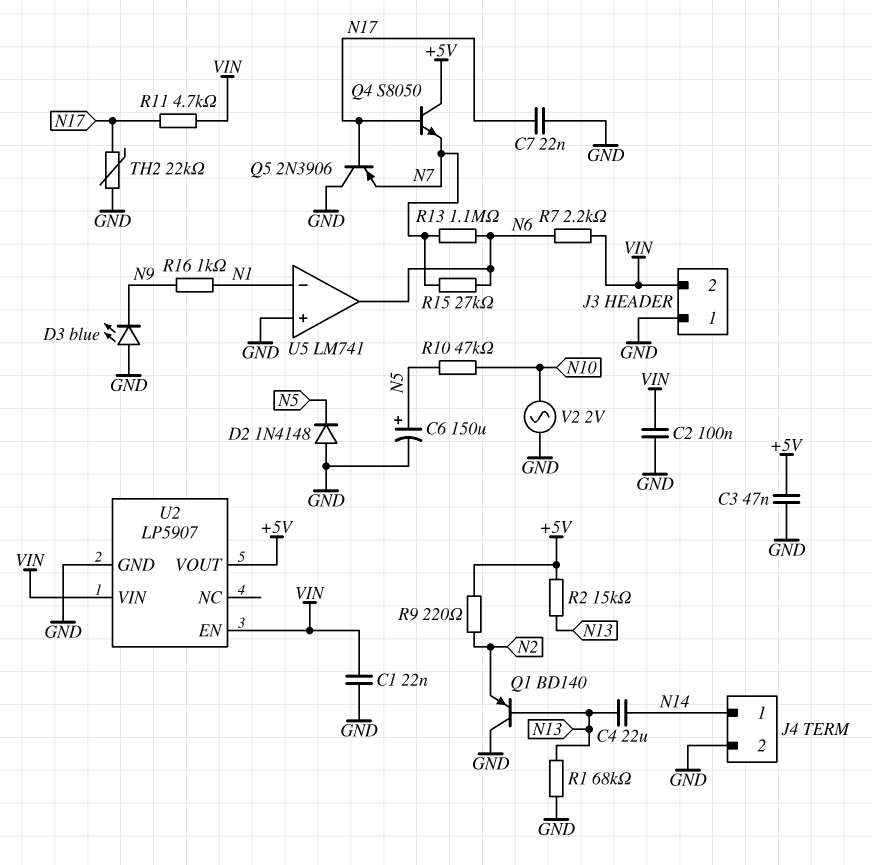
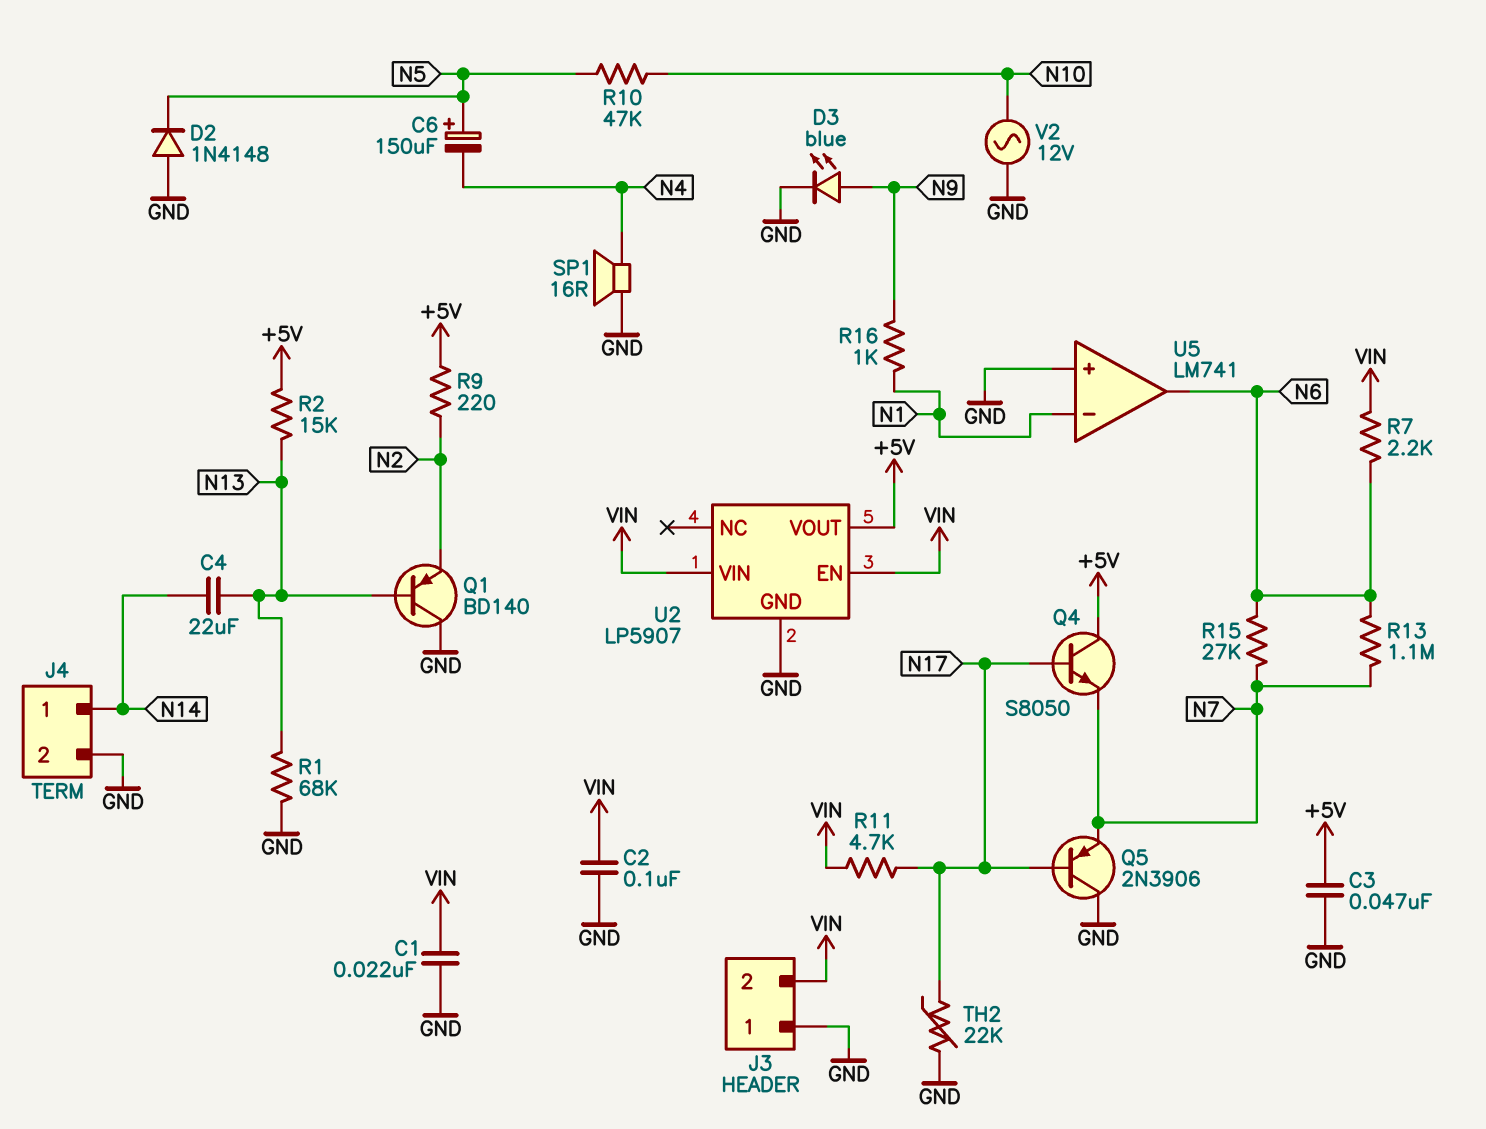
C6: 150uF (plus N5, minus GND) -> 150uF (plus N5, minus N4)
C7: 22nF (GND, N17) -> none
D3: LED blue (A GND, K N9) -> LED blue (A N9, K GND)
SP1: none -> speaker 16R (GND, N4)
V2: AC 2V (GND, N10) -> AC 12V (GND, N10)

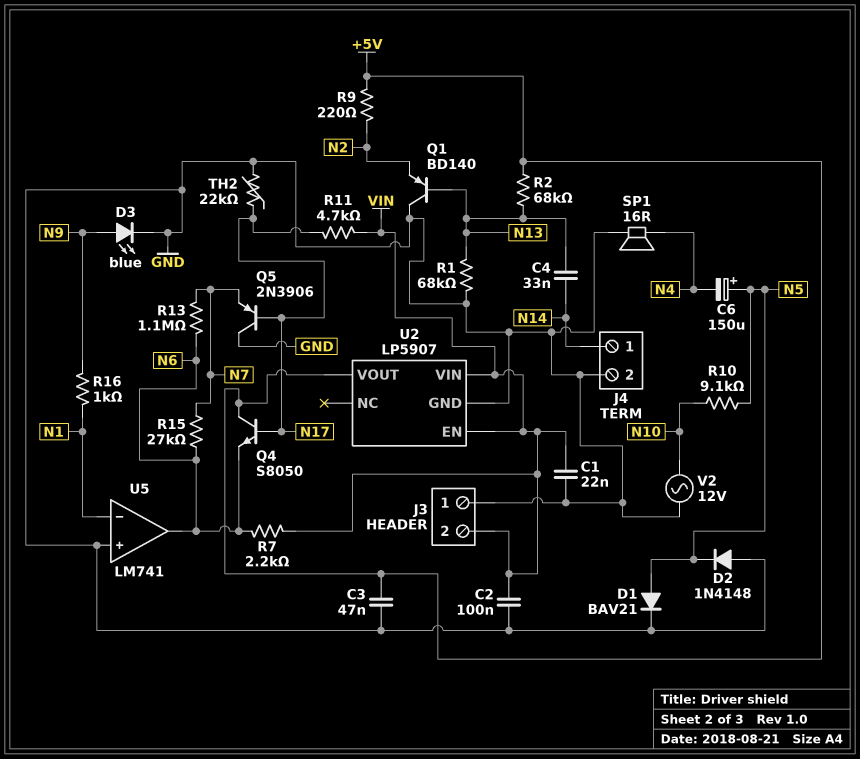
C4: 22uF (N13, N14) -> 33nF (N13, N14)
D1: none -> diode BAV21 (A N5, K GND)
Q4: NPN S8050 (B N17, C +5V, E N7) -> NPN S8050 (B N17, C +5V, E N6)
R2: 15k (+5V, N13) -> 68k (+5V, N13)
R10: 47k (N5, N10) -> 9.1k (N5, N10)

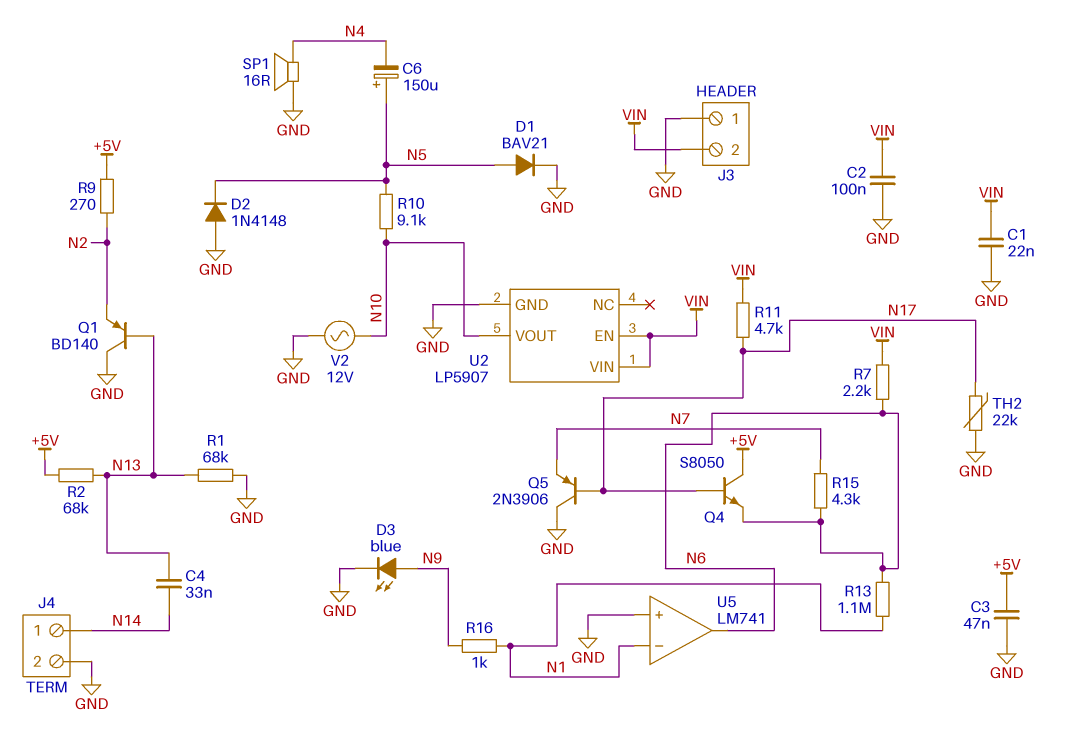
R9: 220 (+5V, N2) -> 270 (+5V, N2)
R13: 1.1M (N6, N7) -> 1.1M (N1, N6)
R15: 27k (N6, N7) -> 4.3k (N6, N7)
U2 pin VOUT: +5V -> N10

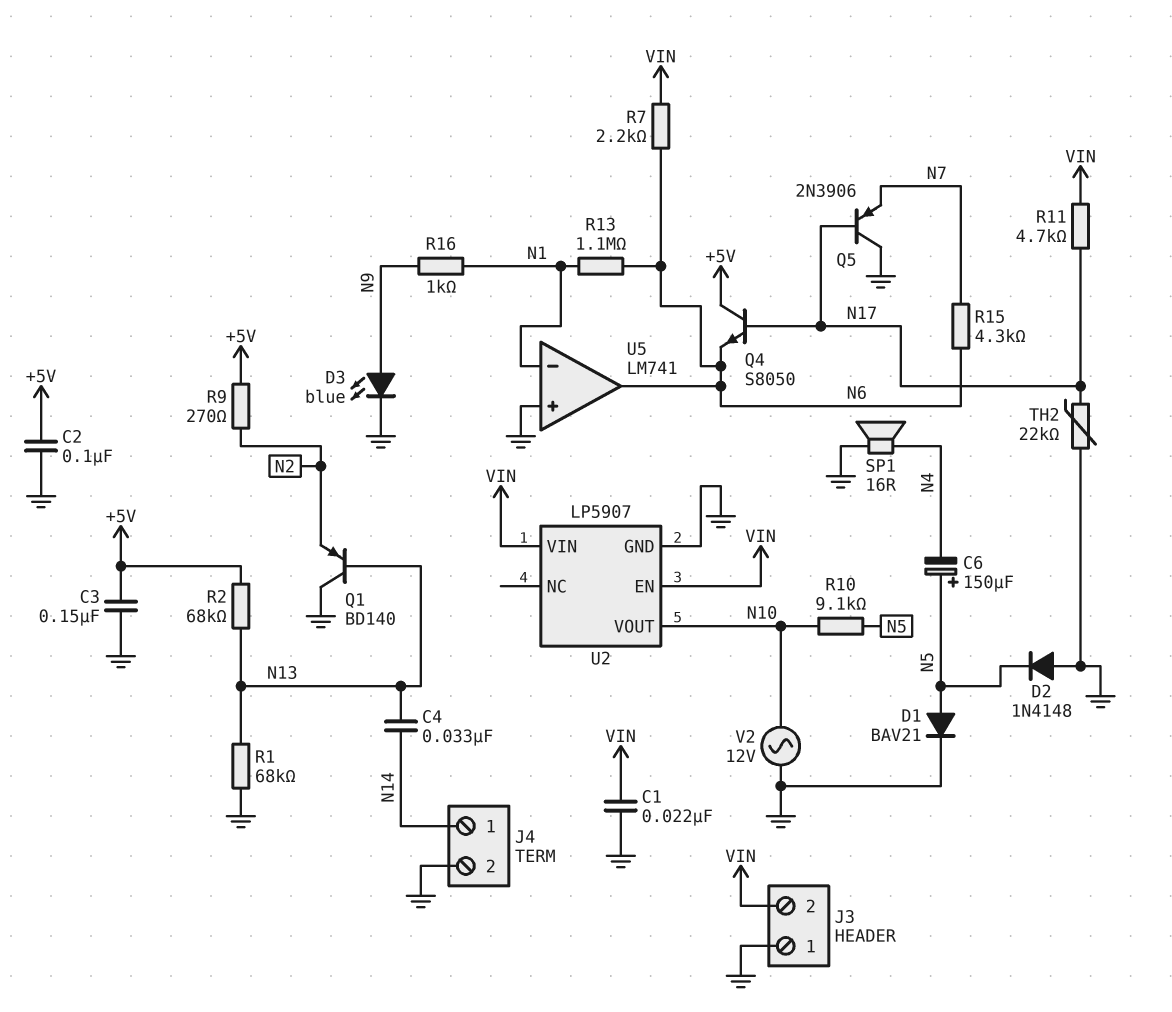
C2: 100nF (GND, VIN) -> 100nF (+5V, GND)
C3: 47nF (+5V, GND) -> 150nF (+5V, GND)

